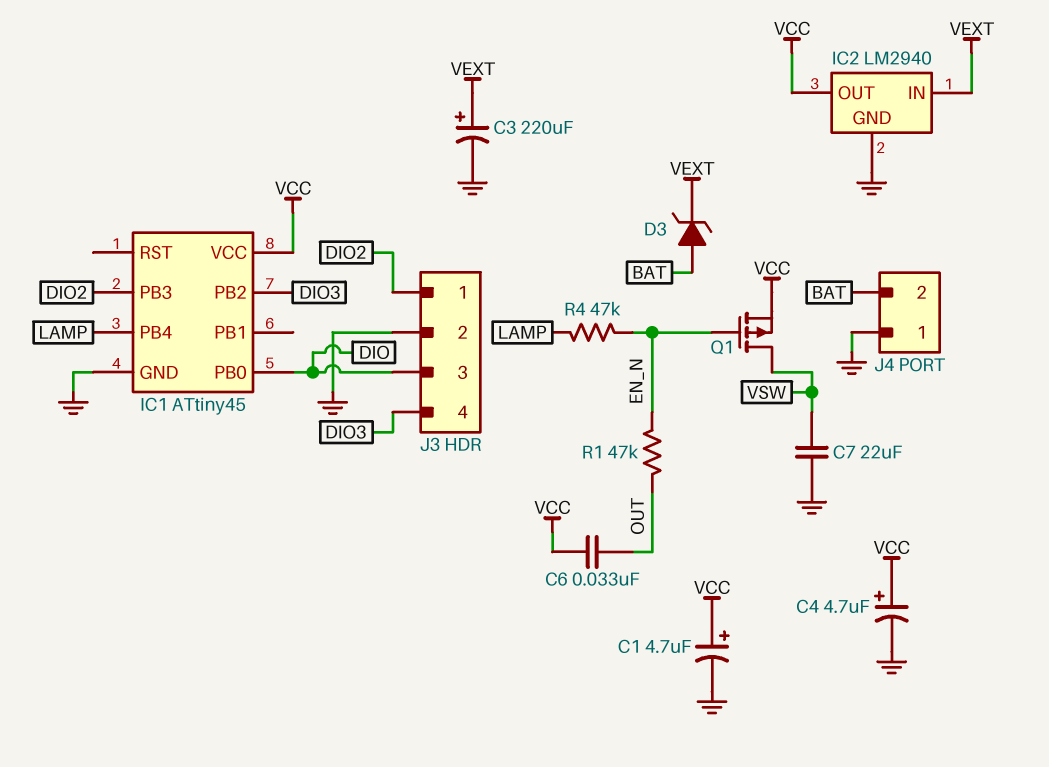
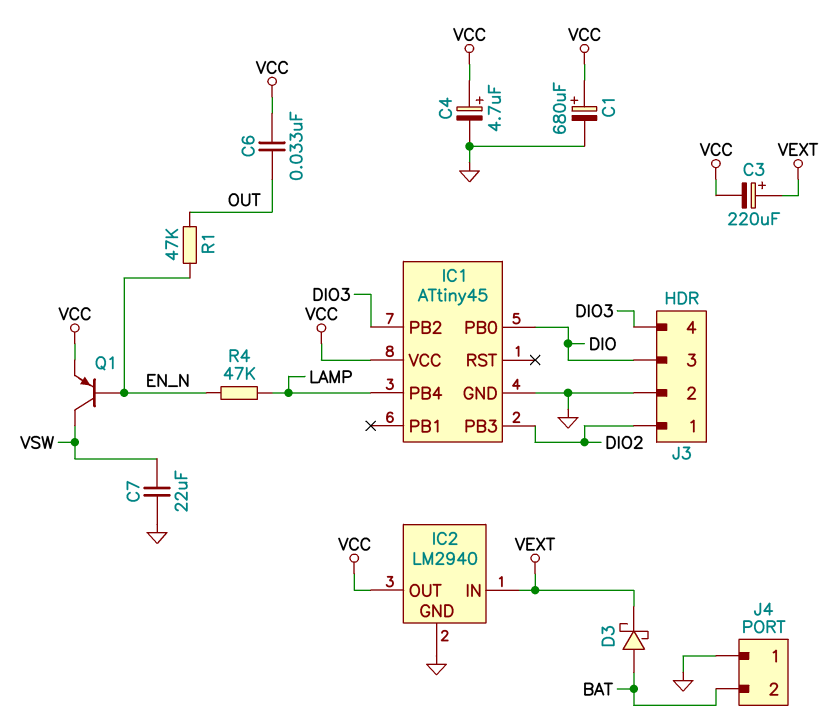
C1: 4.7uF (plus VCC, minus GND) -> 680uF (plus VCC, minus GND)
C3: 220uF (plus VEXT, minus GND) -> 220uF (plus VEXT, minus VCC)
D3: zener (A BAT, K VEXT) -> schottky (A BAT, K VEXT)
Q1: PMOS (G EN_N, D VSW, S VCC) -> PNP (B EN_N, C VSW, E VCC)

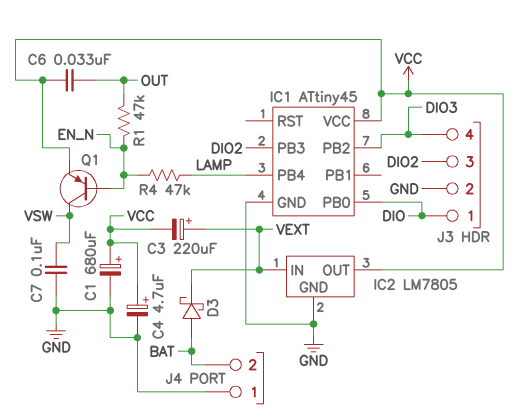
C7: 22uF (GND, VSW) -> 100nF (GND, VSW)
IC2: LM2940 -> LM7805
J3 pin 1: DIO2 -> DIO
J3 pin 3: DIO -> DIO2

